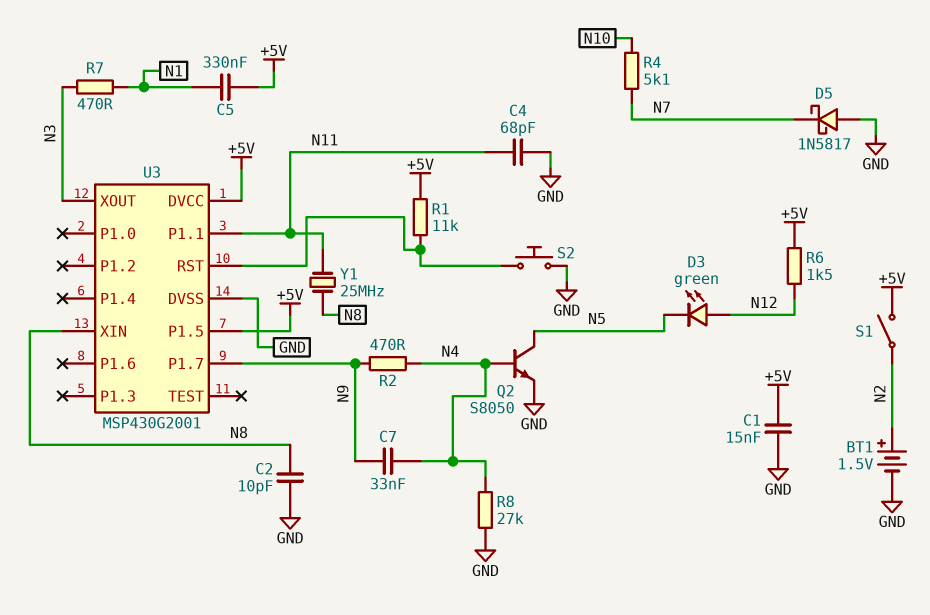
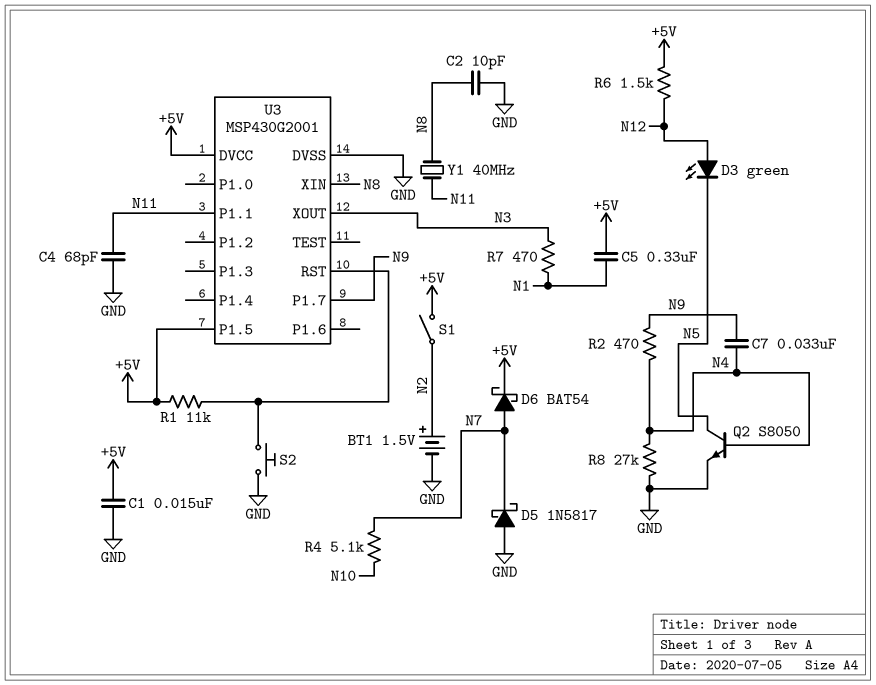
D6: none -> schottky BAT54 (A N7, K +5V)
Y1: 25MHz (N8, N11) -> 40MHz (N8, N11)

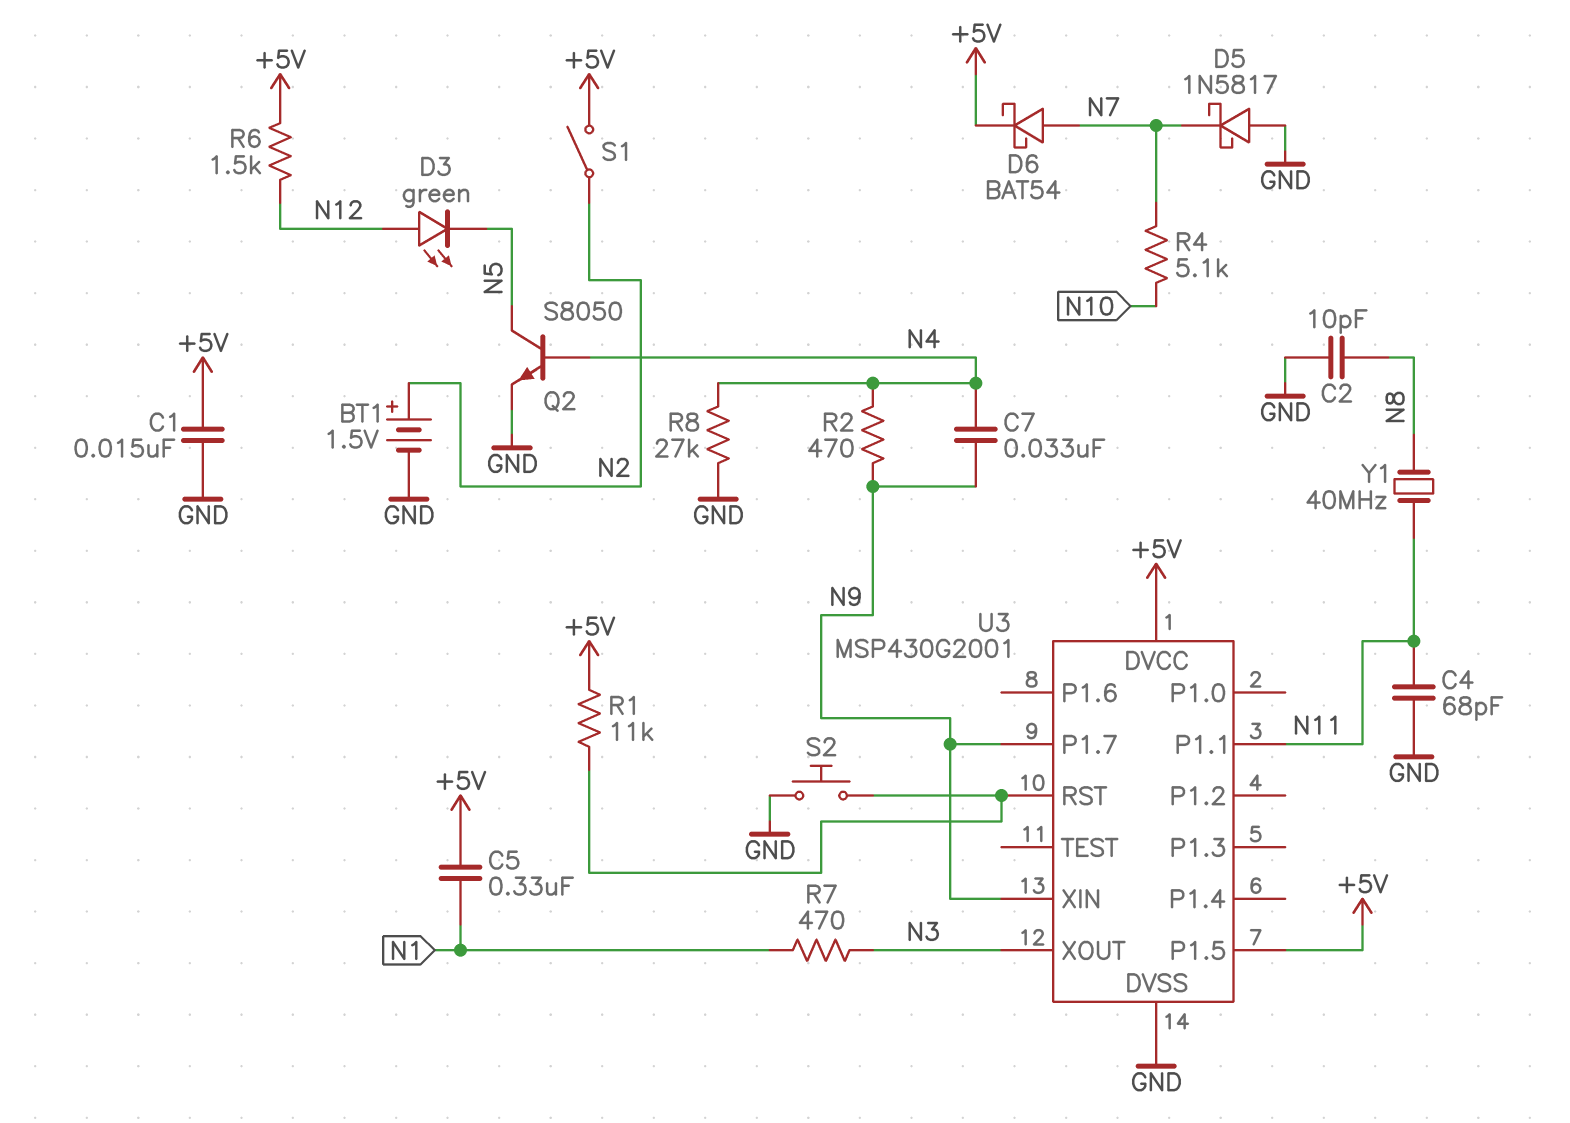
U3 pin XIN: N8 -> N9

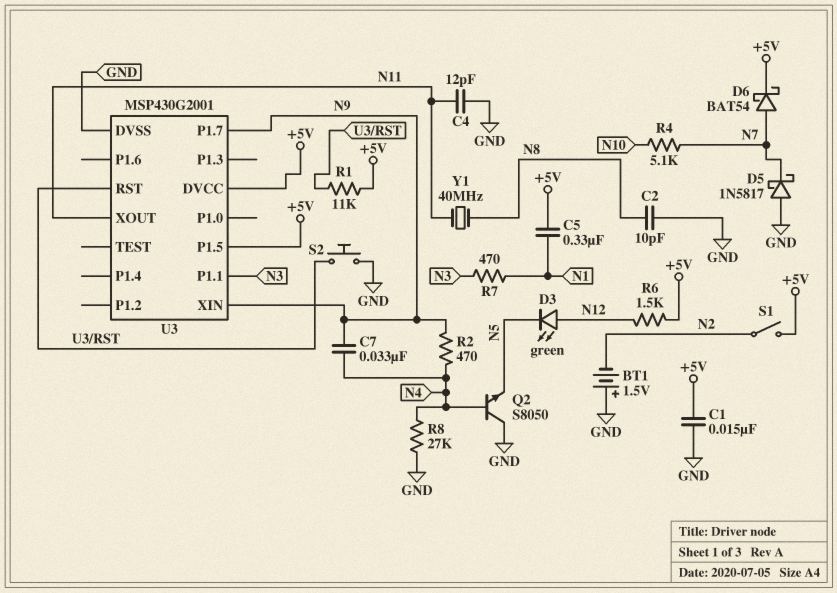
BT1: 1.5V (plus N2, minus GND) -> 1.5V (plus GND, minus N2)
C4: 68pF (GND, N11) -> 12pF (GND, N11)
Q2: NPN S8050 (B N4, C N5, E GND) -> NPN S8050 (B N4, C GND, E N5)
U3 pin P1.1: N11 -> N3
U3 pin XOUT: N3 -> N11

